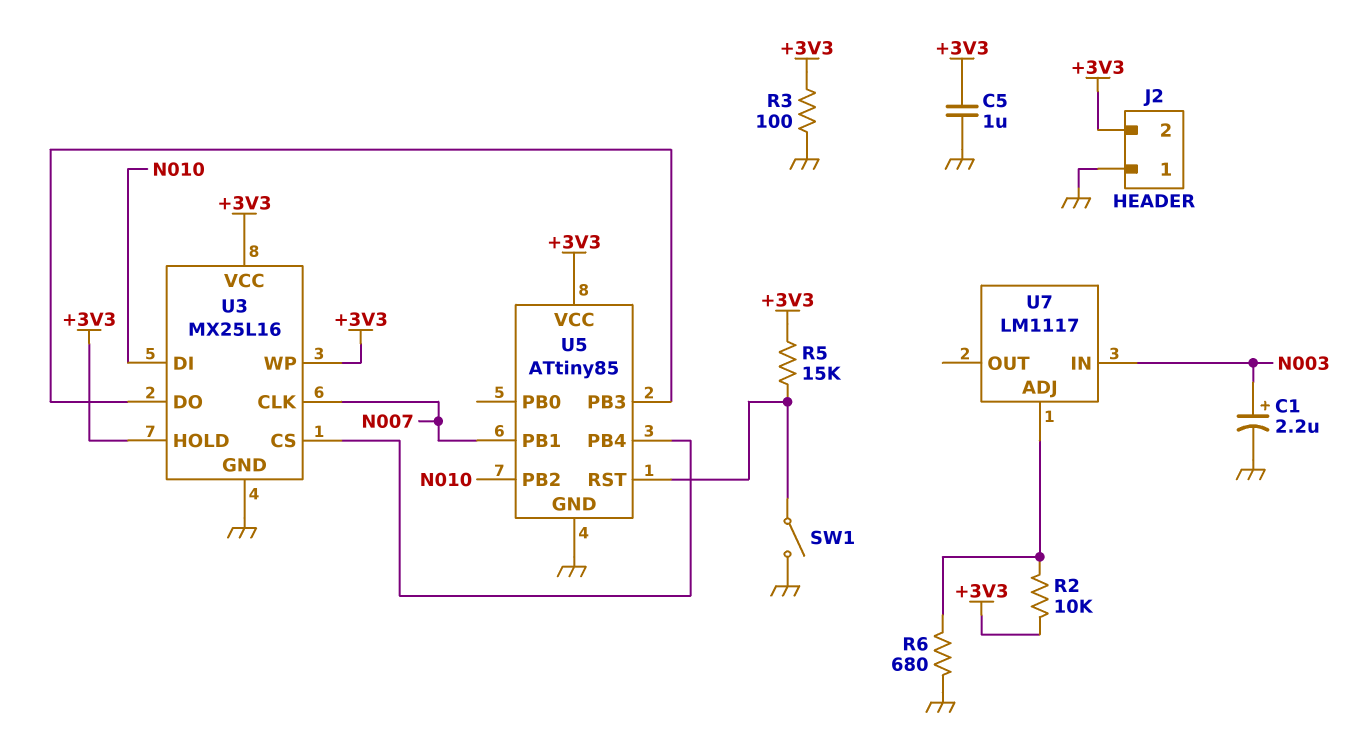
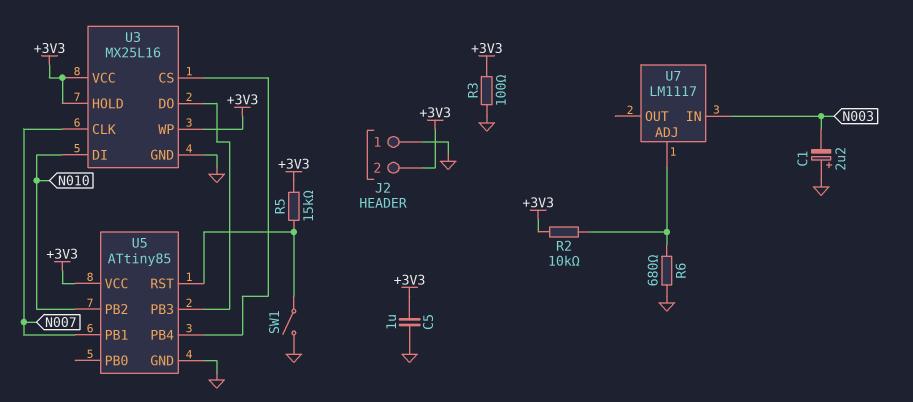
C1: 2.2uF (plus N003, minus GND) -> 2.2uF (plus GND, minus N003)

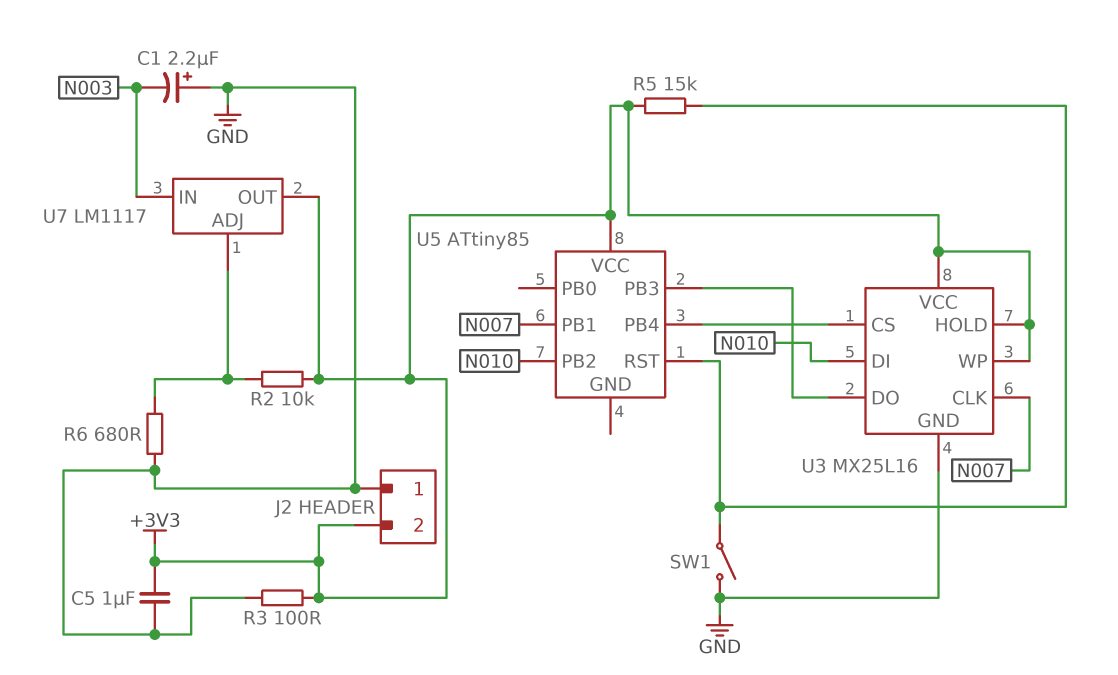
U5 pin GND: GND -> none
U7 pin OUT: none -> +3V3

